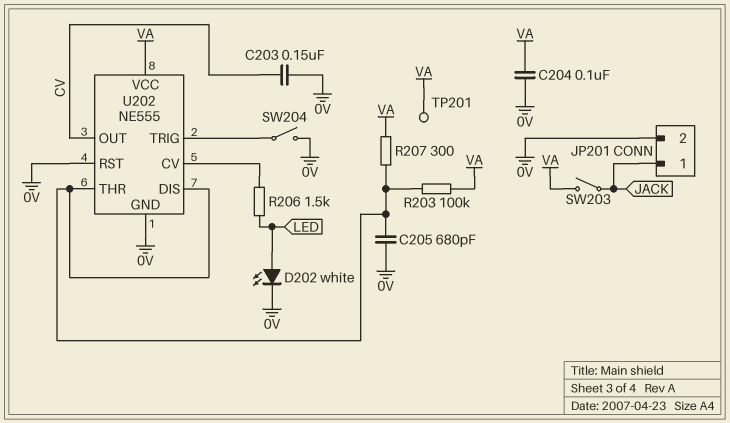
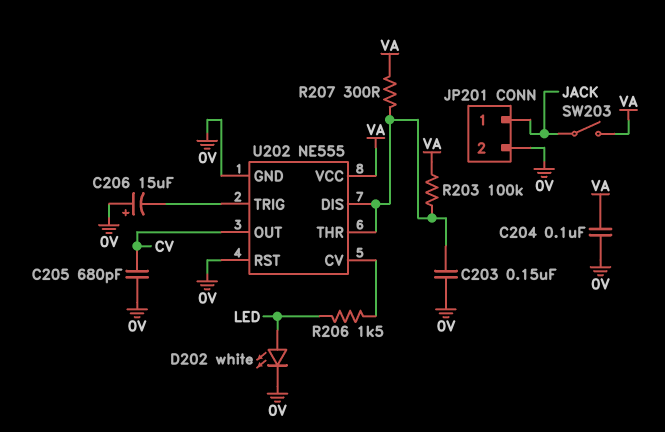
C203: 150nF (0V, CV) -> 150nF (0V, U202/DIS)
C205: 680pF (0V, U202/DIS) -> 680pF (0V, CV)
C206: none -> 15uF (plus 0V, minus U202/TRIG)
SW204: switch (0V, U202/TRIG) -> none
TP201: test point (VA) -> none

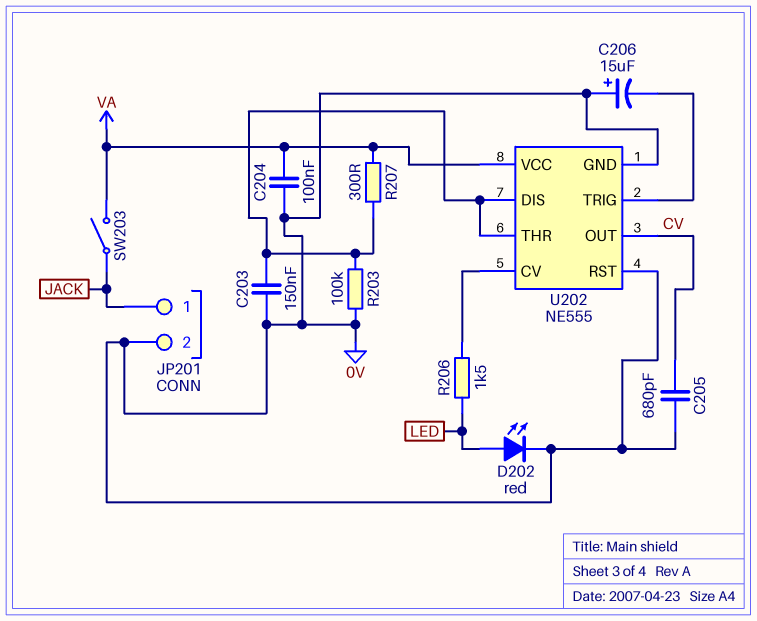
D202: LED white (A LED, K 0V) -> LED red (A LED, K 0V)
R203: 100k (U202/DIS, VA) -> 100k (0V, U202/DIS)

